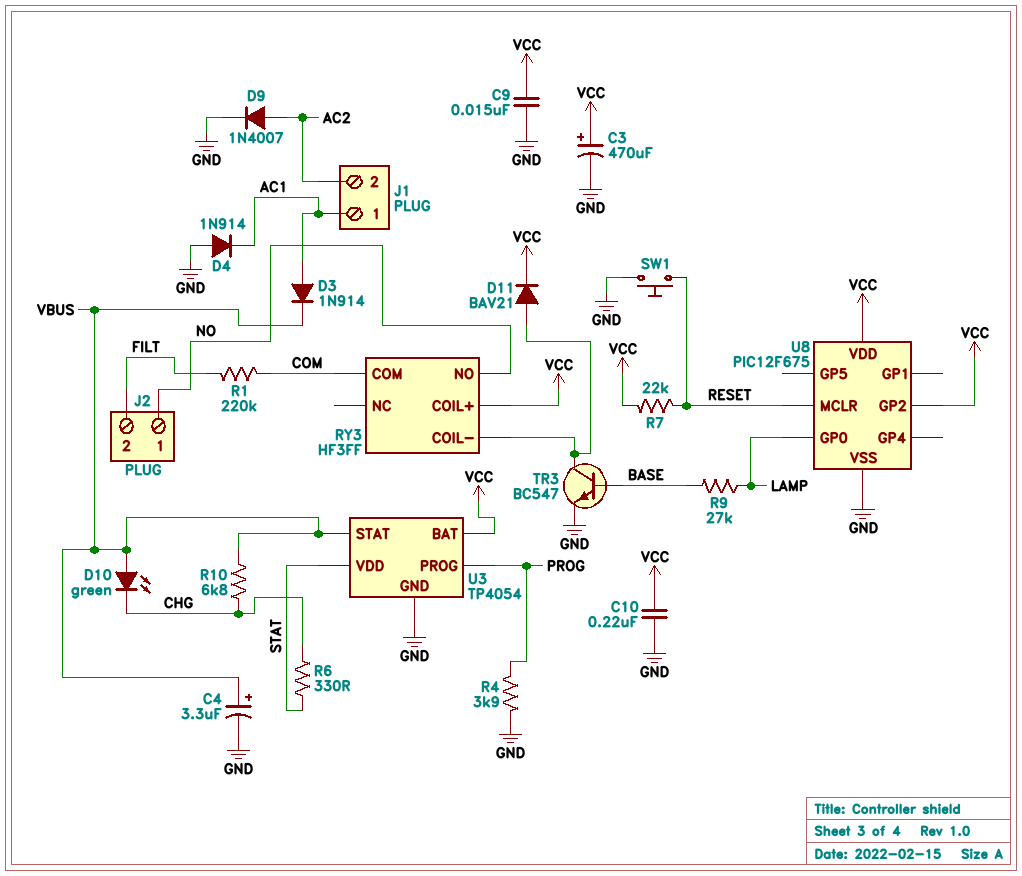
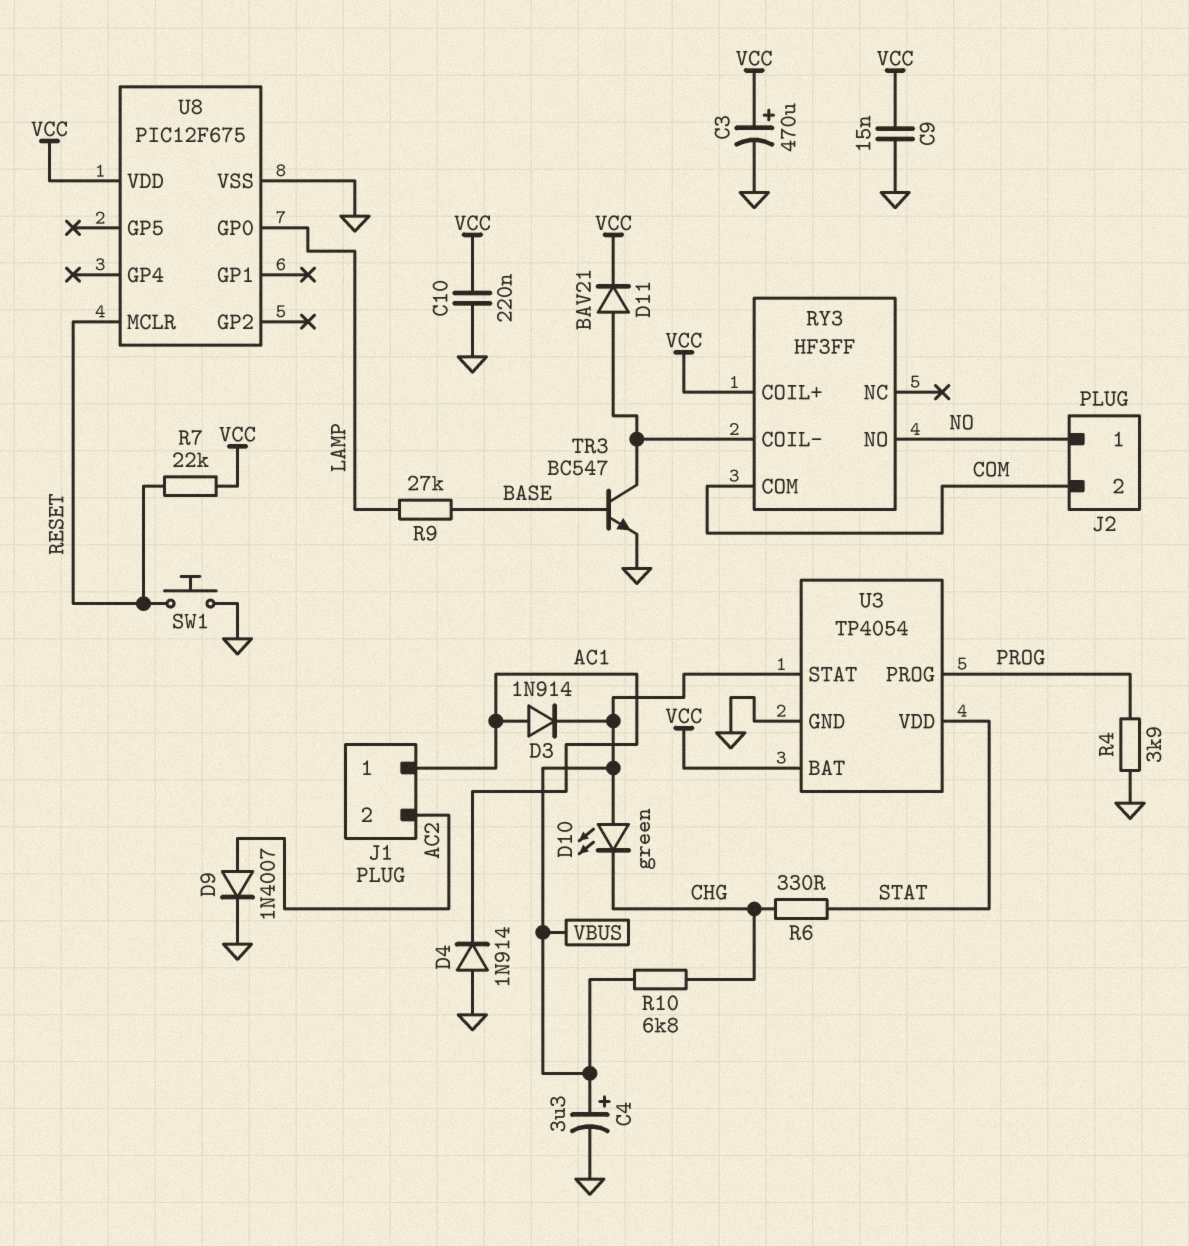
J2 pin 2: FILT -> COM
R1: 220k (COM, FILT) -> none
U8 pin GP2: VCC -> none

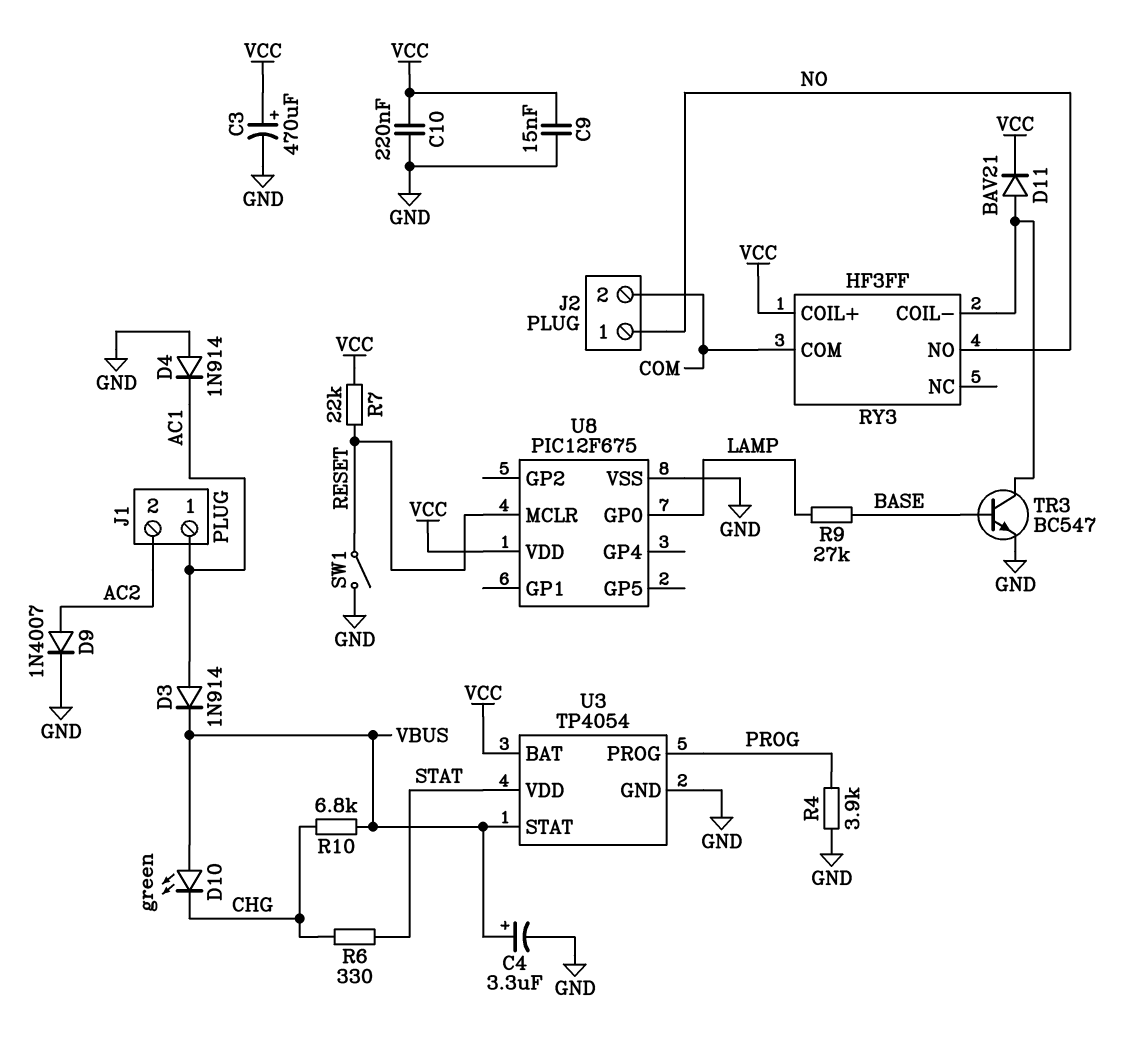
SW1: button (GND, RESET) -> switch (GND, RESET)

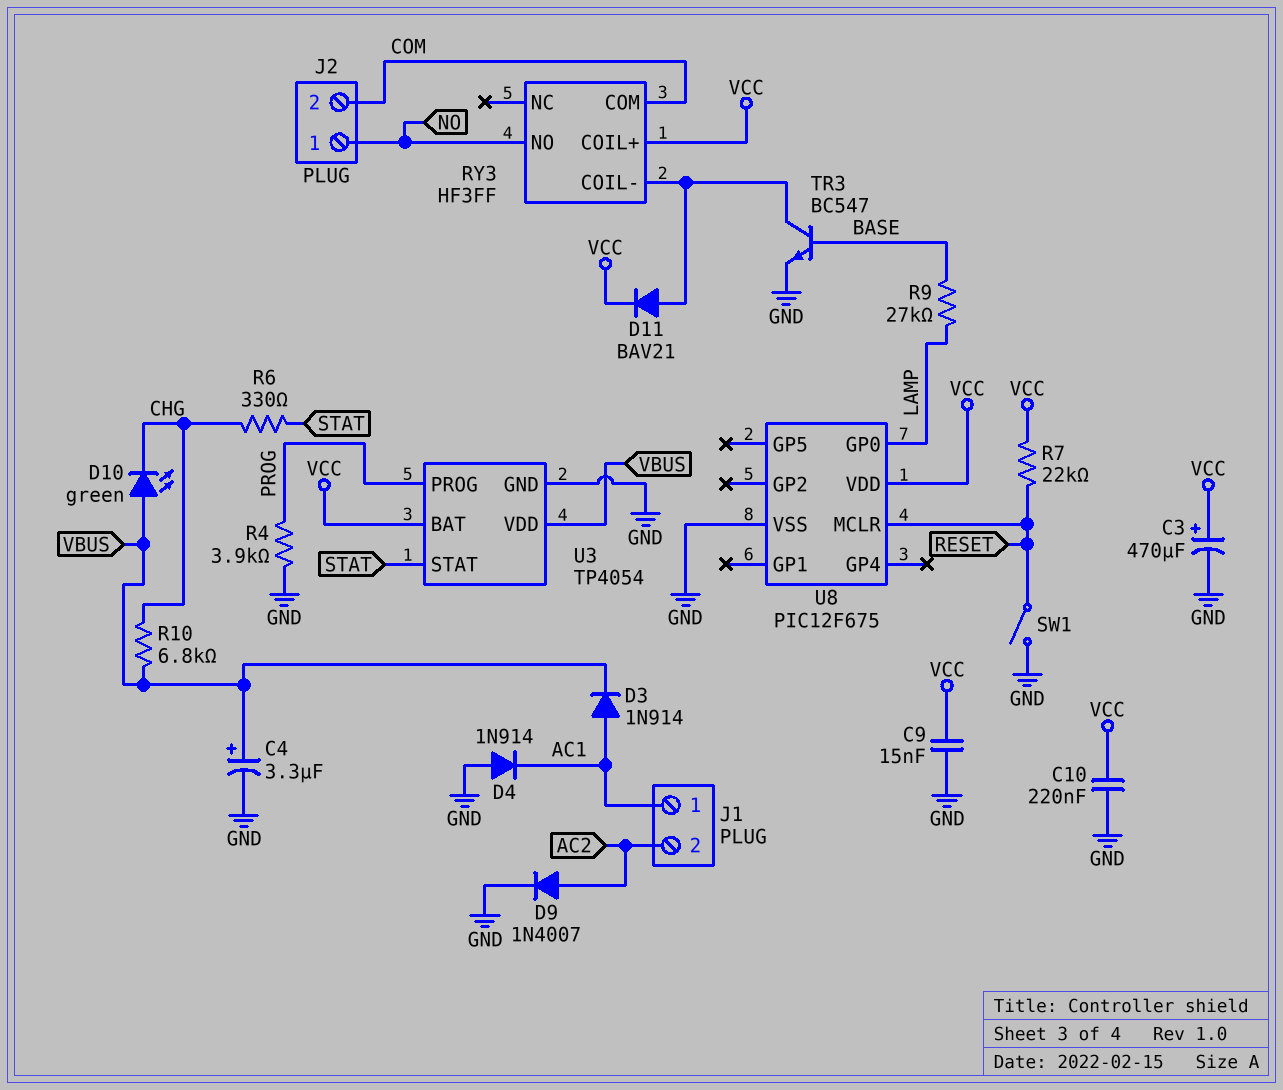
U3 pin STAT: VBUS -> STAT
U3 pin VDD: STAT -> VBUS

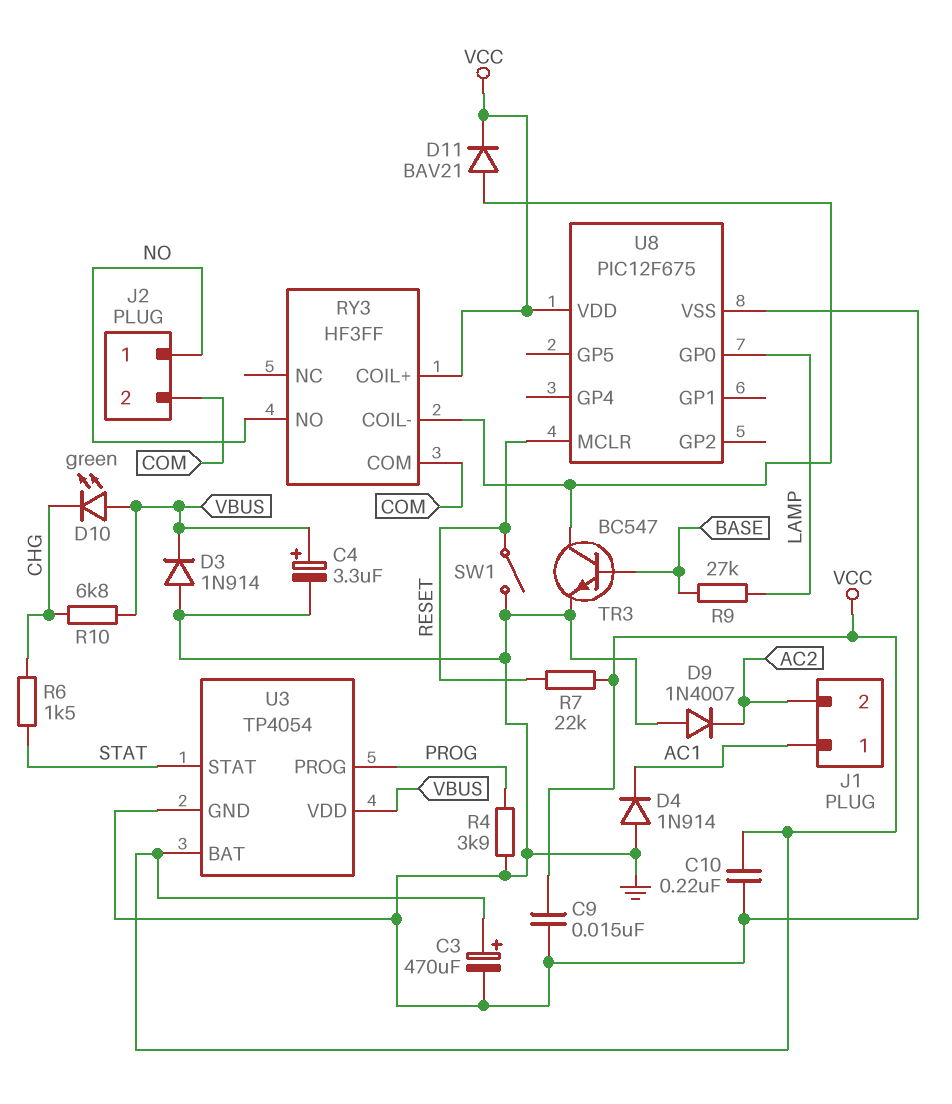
D3: diode 1N914 (A AC1, K VBUS) -> diode 1N914 (A GND, K VBUS)
D9: diode 1N4007 (A AC2, K GND) -> diode 1N4007 (A GND, K AC2)
R6: 330 (CHG, STAT) -> 1.5k (CHG, STAT)

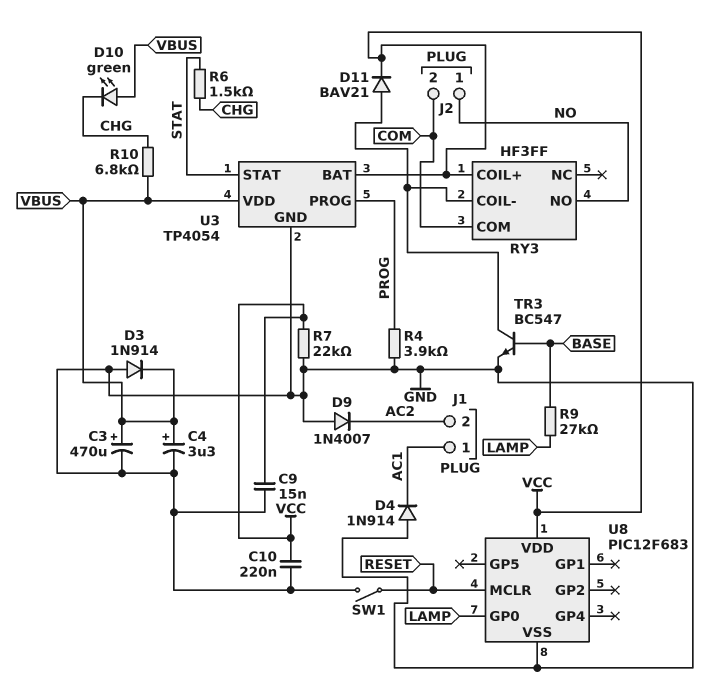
C3: 470uF (plus VCC, minus GND) -> 470uF (plus VBUS, minus GND)
R7: 22k (RESET, VCC) -> 22k (GND, VCC)
U8: PIC12F675 -> PIC12F683

